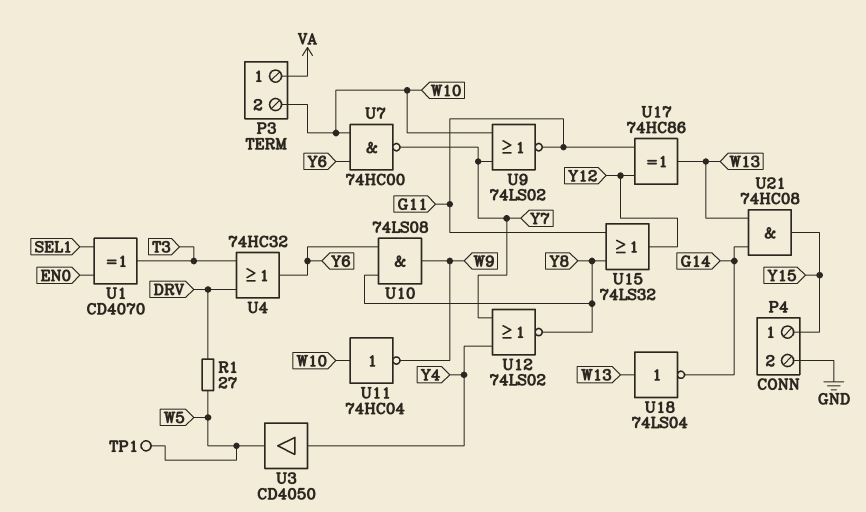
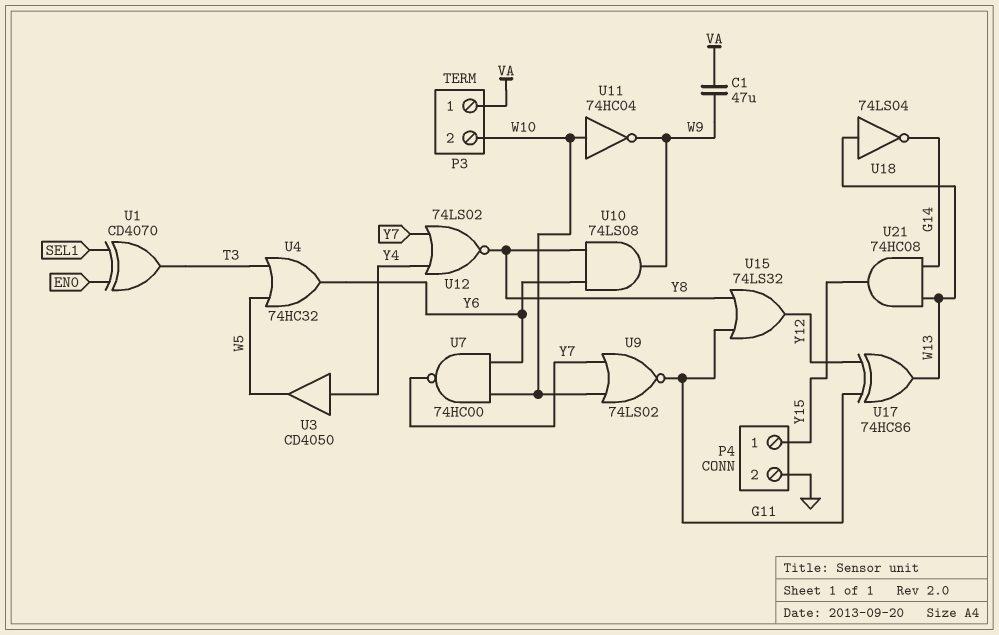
C1: none -> 47uF (VA, W9)
R1: 27 (DRV, W5) -> none
TP1: test point (W5) -> none
U4: OR 74HC32 (in DRV, in T3, out Y6) -> OR 74HC32 (in T3, in W5, out Y6)

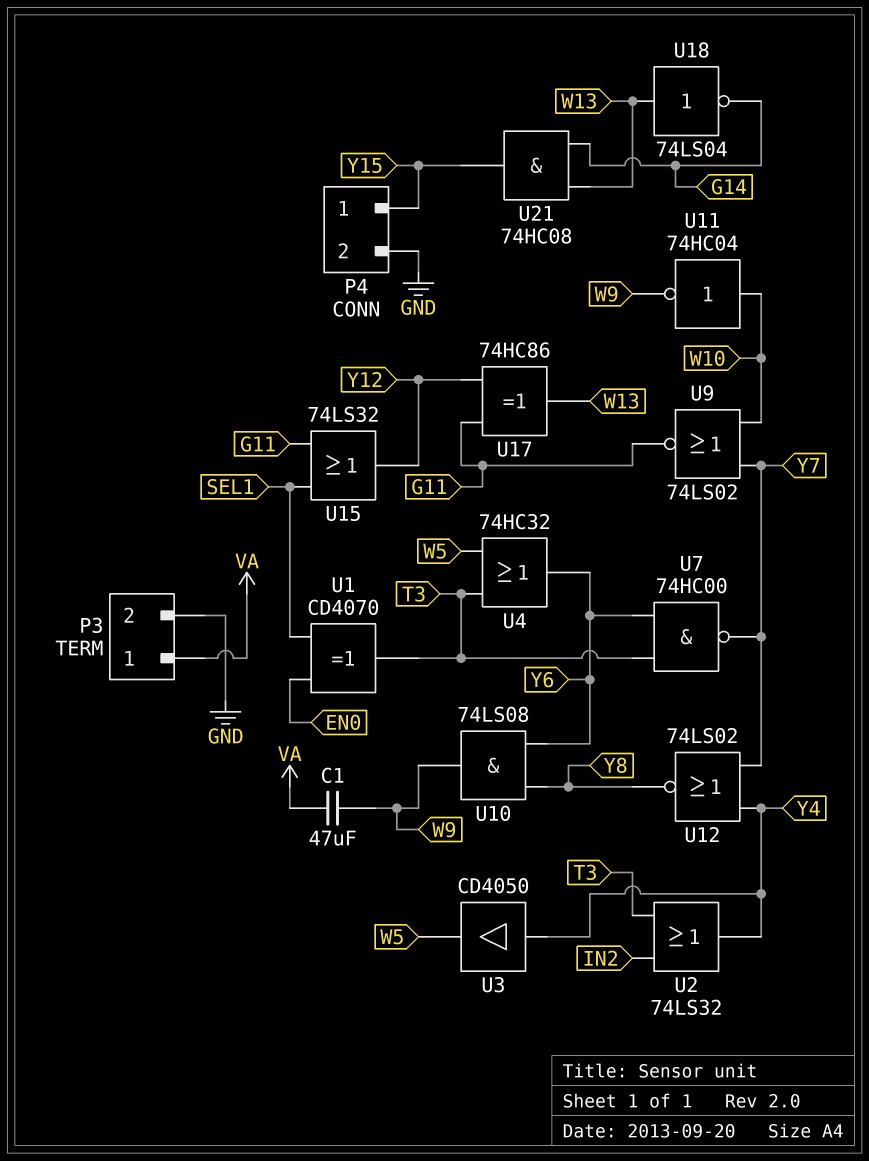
P3 pin 2: W10 -> GND
U2: none -> OR 74LS32 (in IN2, in T3, out Y4)
U7: NAND 74HC00 (in W10, in Y6, out Y7) -> NAND 74HC00 (in T3, in Y6, out Y7)
U15: OR 74LS32 (in G11, in Y8, out Y12) -> OR 74LS32 (in G11, in SEL1, out Y12)

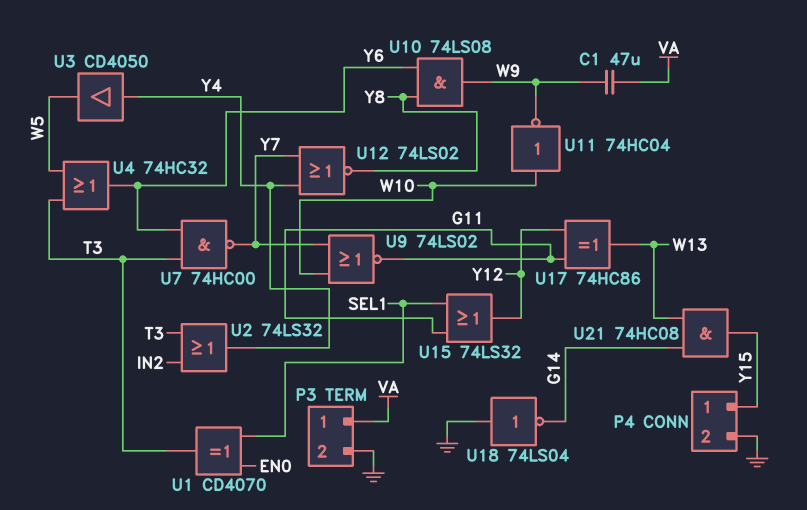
U18: NOT 74LS04 (in W13, out G14) -> NOT 74LS04 (in GND, out G14)

